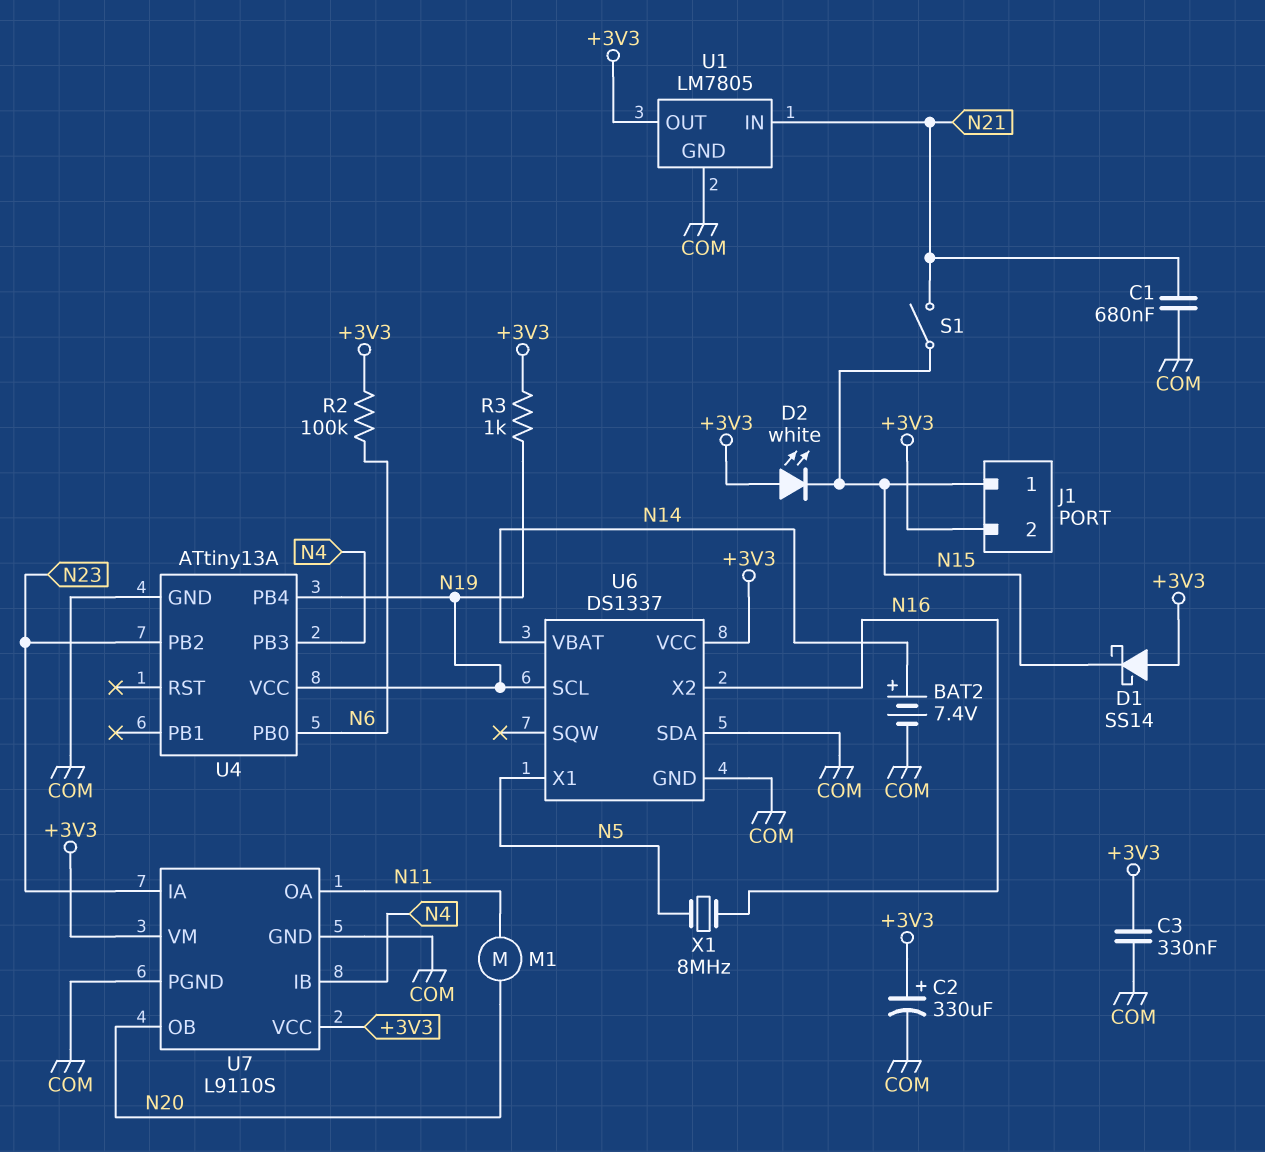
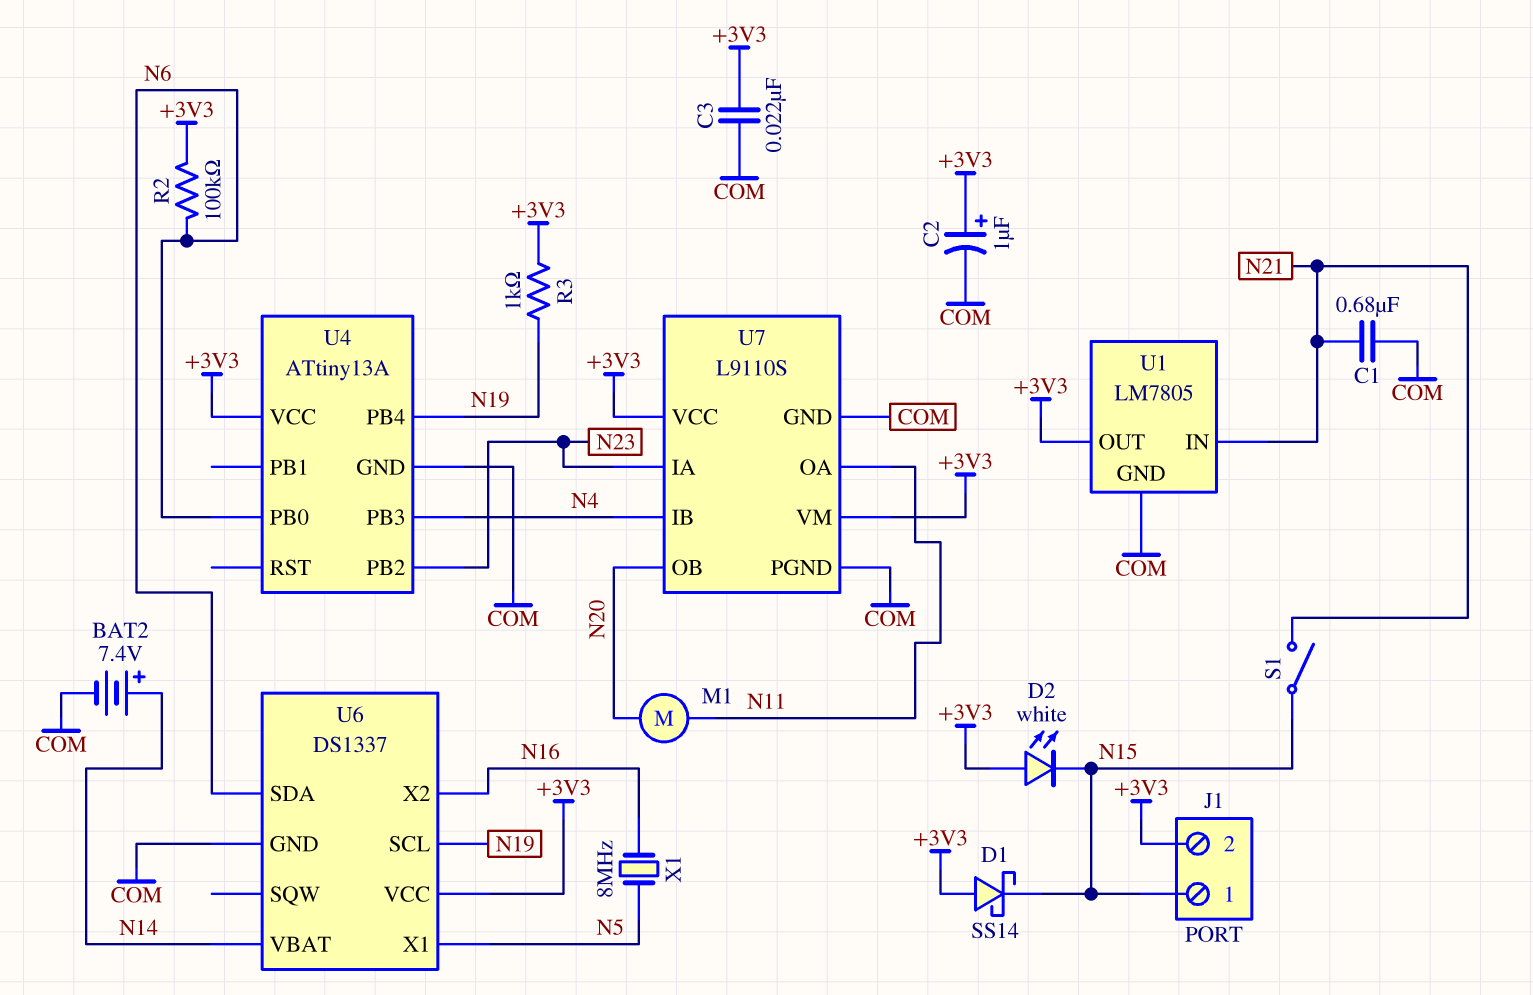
C2: 330uF (plus +3V3, minus COM) -> 1uF (plus +3V3, minus COM)
C3: 330nF (+3V3, COM) -> 22nF (+3V3, COM)
U4 pin VCC: N19 -> +3V3
U6 pin SDA: COM -> N6

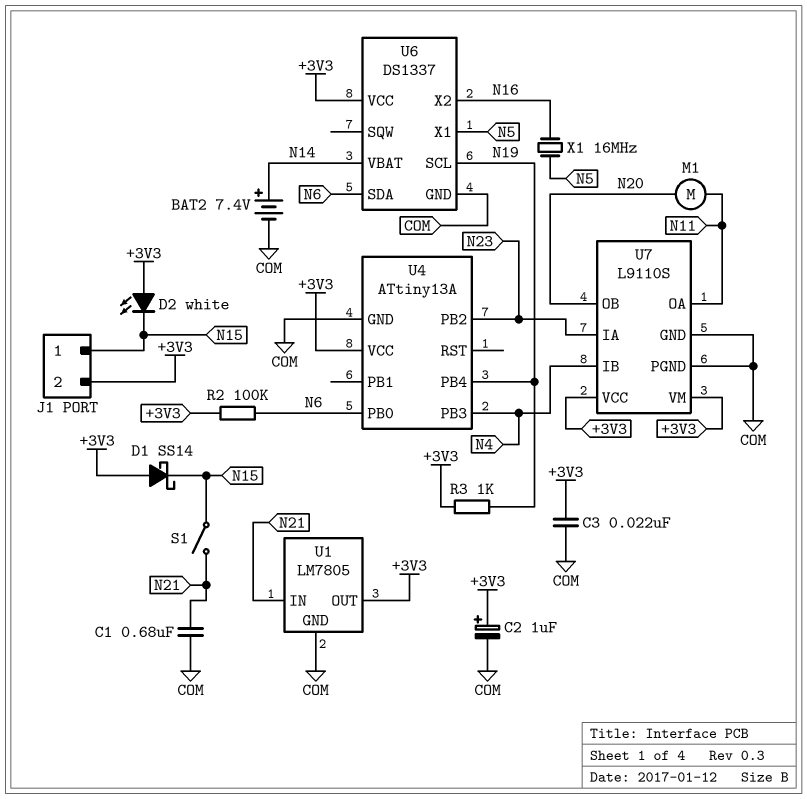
X1: 8MHz (N5, N16) -> 16MHz (N5, N16)

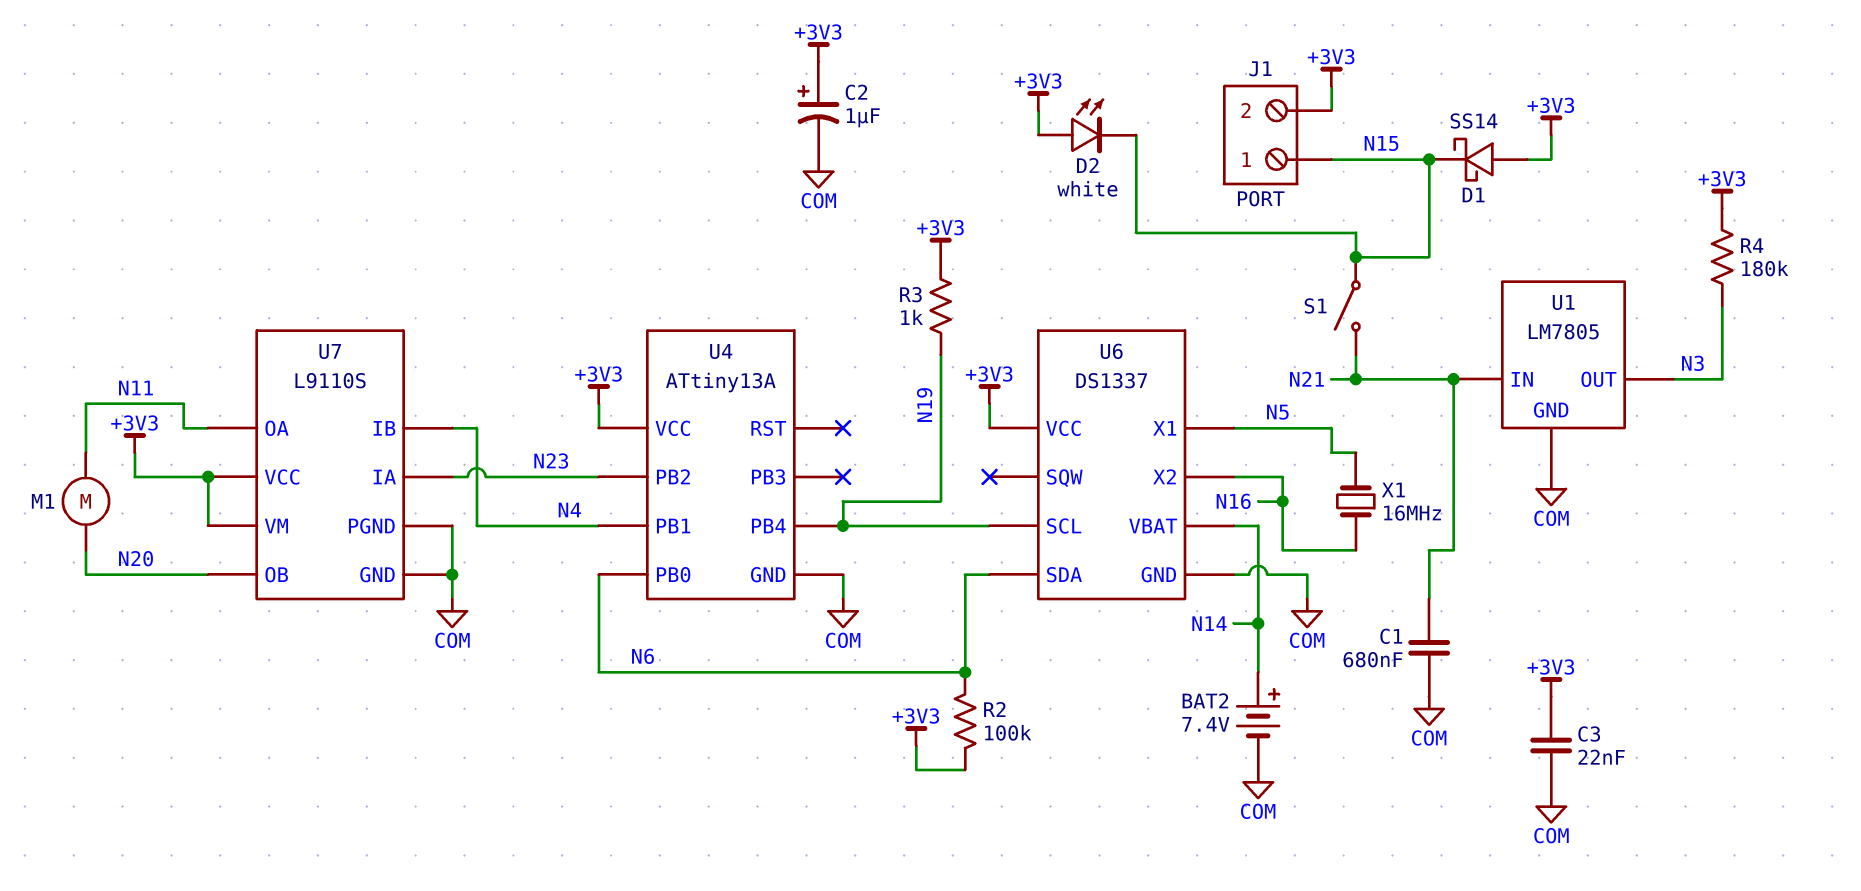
R4: none -> 180k (+3V3, N3)
U1 pin OUT: +3V3 -> N3
U4 pin PB1: none -> N4
U4 pin PB3: N4 -> none

